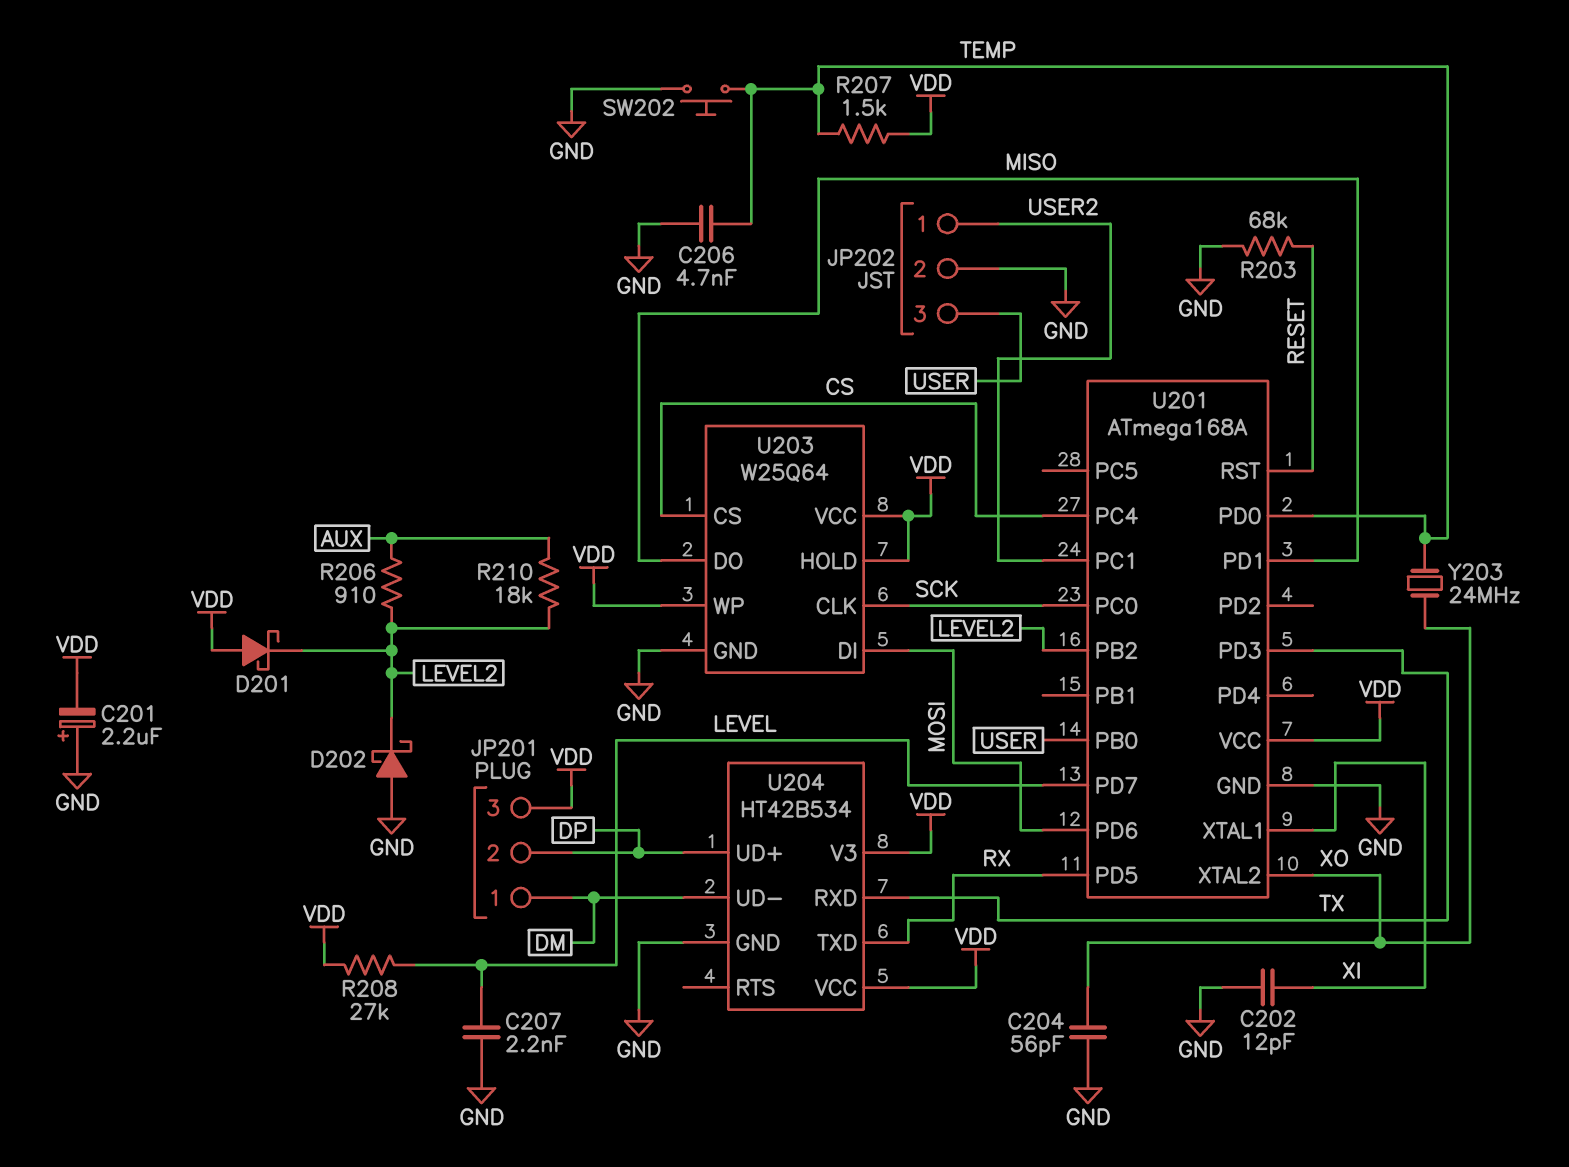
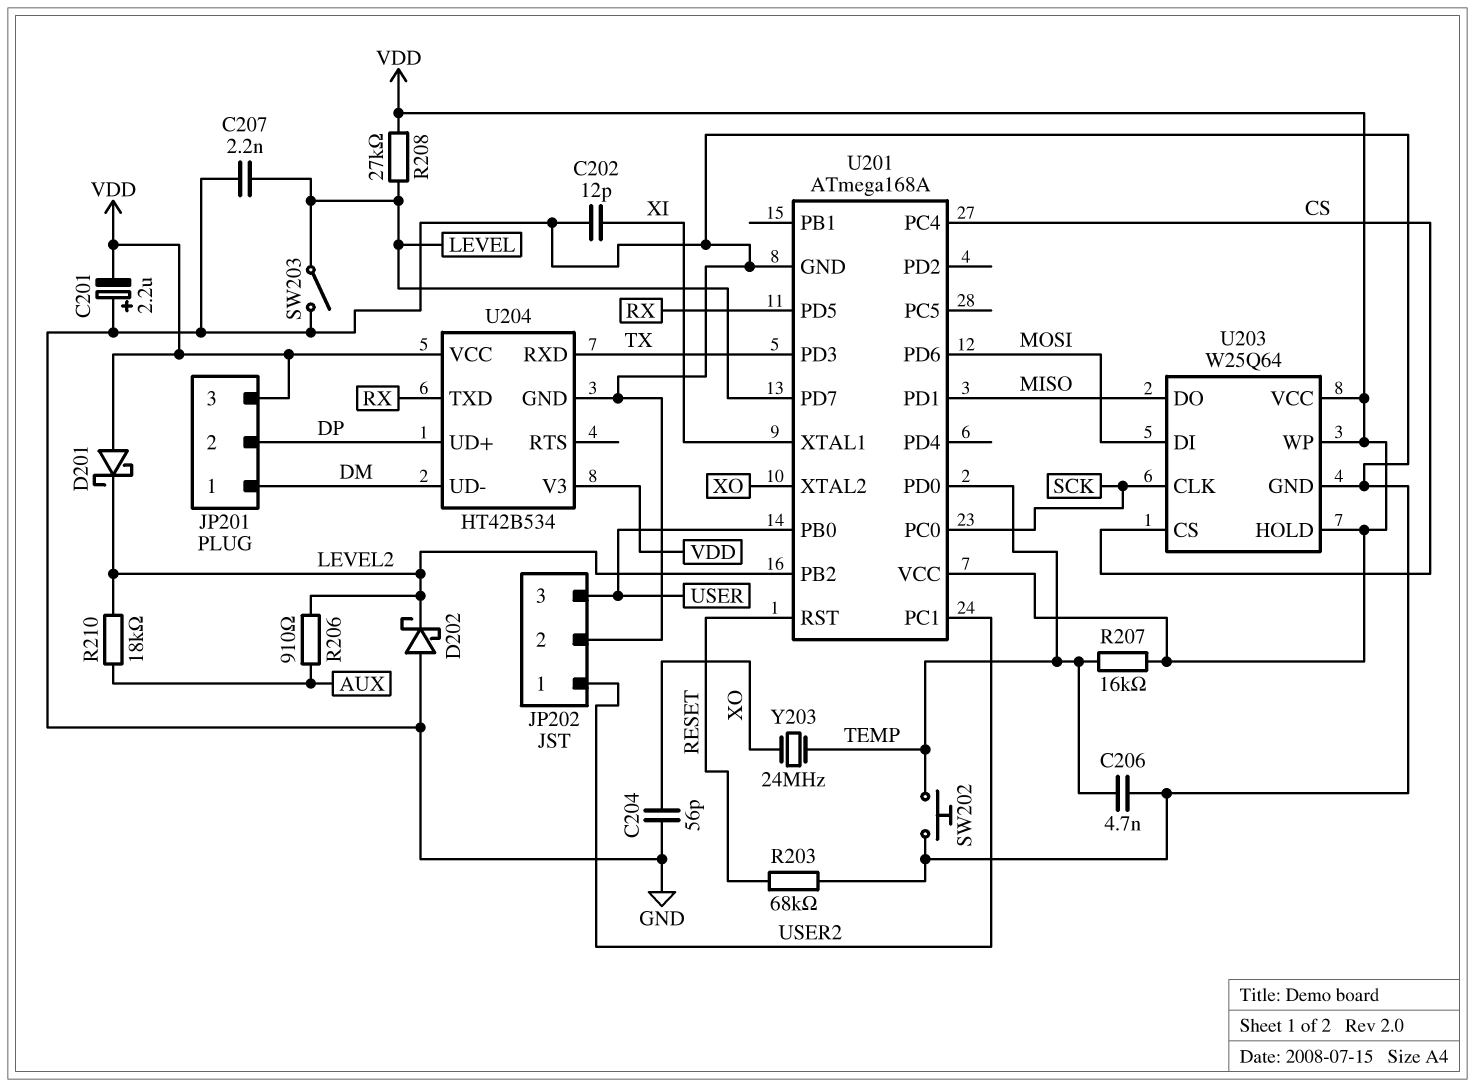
R207: 1.5k (TEMP, VDD) -> 16k (TEMP, VDD)
SW203: none -> switch (GND, LEVEL)

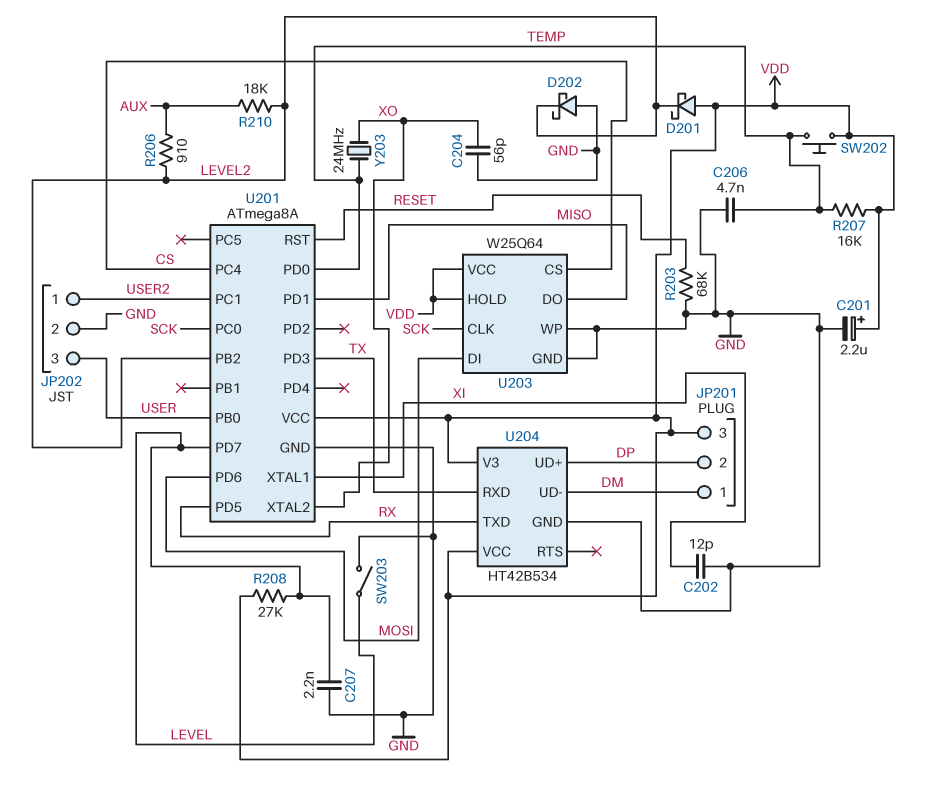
C201: 2.2uF (plus GND, minus VDD) -> 2.2uF (plus VDD, minus GND)
SW202: button (GND, TEMP) -> button (TEMP, VDD)
U201: ATmega168A -> ATmega8A
U203 pin WP: VDD -> GND

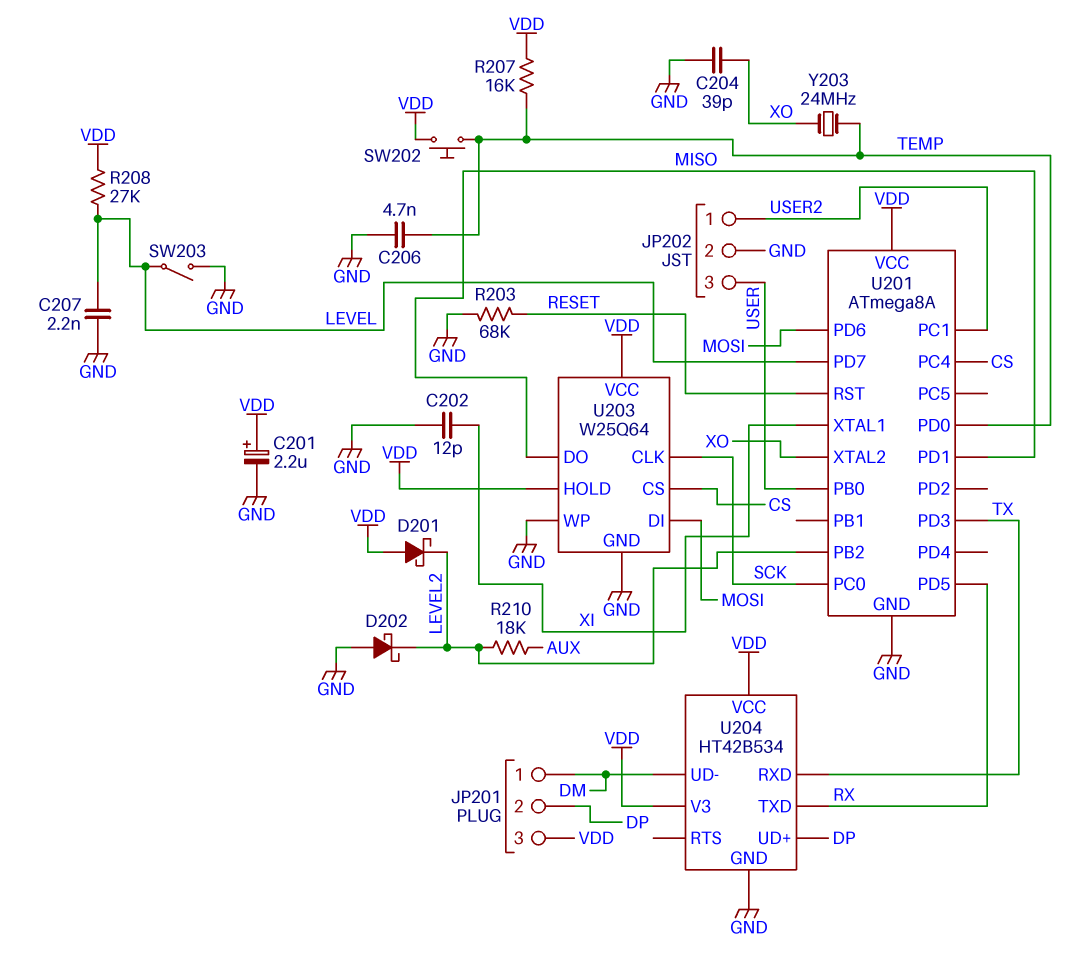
C204: 56pF (GND, XO) -> 39pF (GND, XO)
R206: 910 (AUX, LEVEL2) -> none

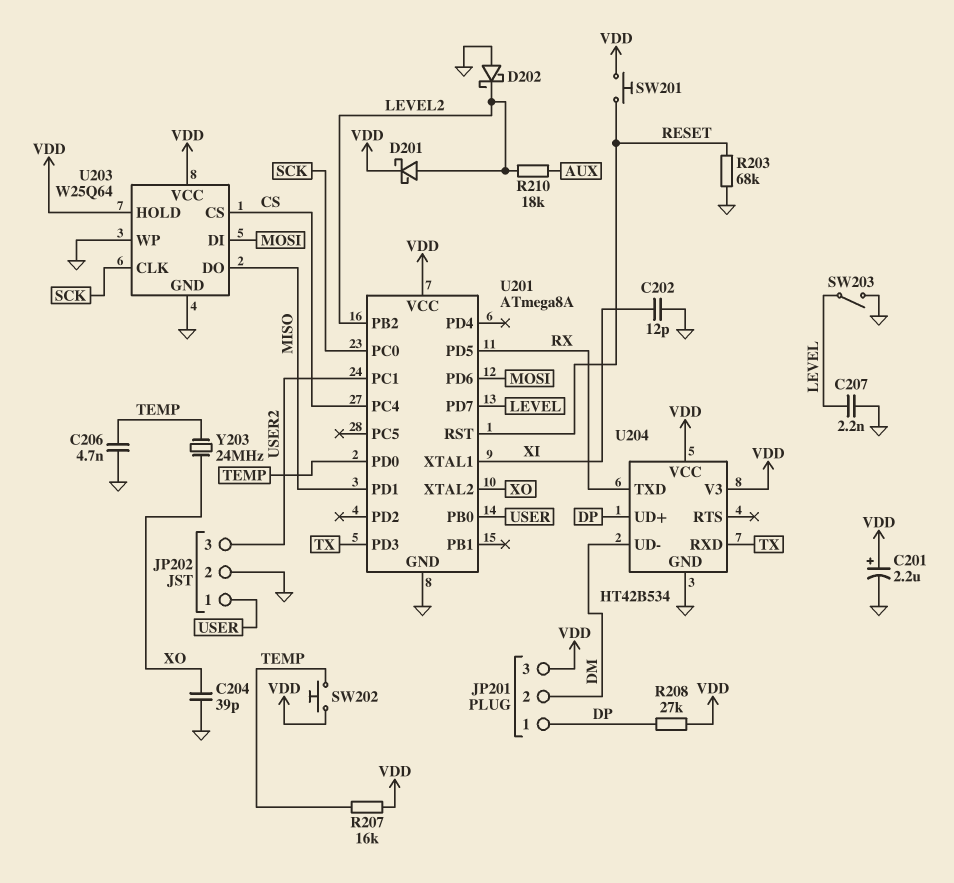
D201: schottky (A VDD, K LEVEL2) -> schottky (A LEVEL2, K VDD)
JP201 pin 1: DM -> DP
JP201 pin 2: DP -> DM
JP202 pin 1: USER2 -> USER
JP202 pin 3: USER -> USER2
R208: 27k (LEVEL, VDD) -> 27k (DP, VDD)
SW201: none -> button (RESET, VDD)

